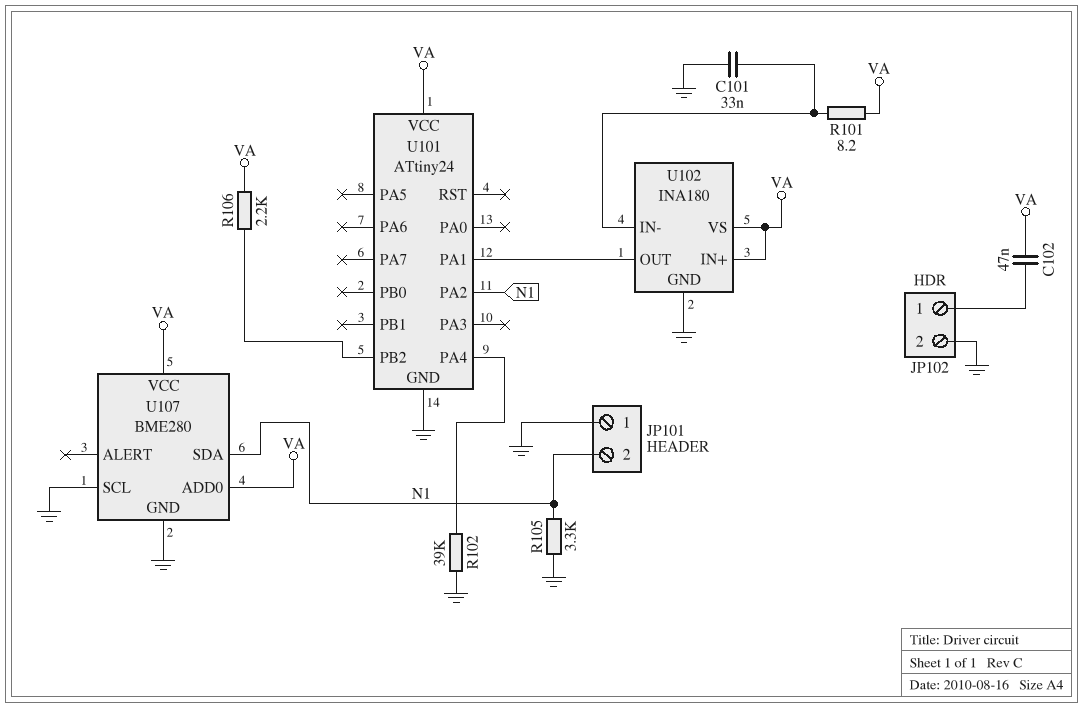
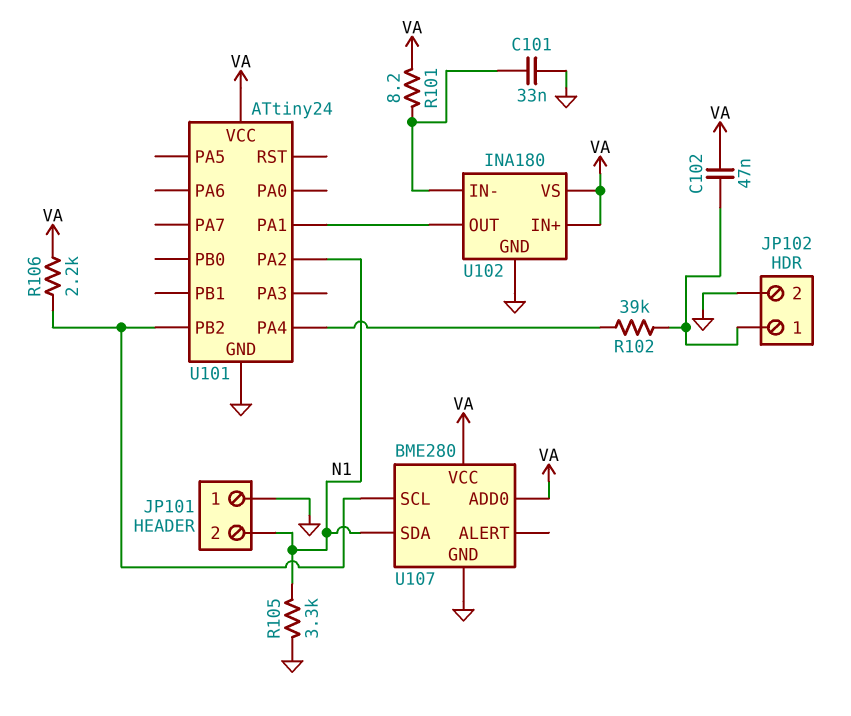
R102: 39k (GND, U101/PA4) -> 39k (JP102/1, U101/PA4)
U107 pin SCL: GND -> U101/PB2

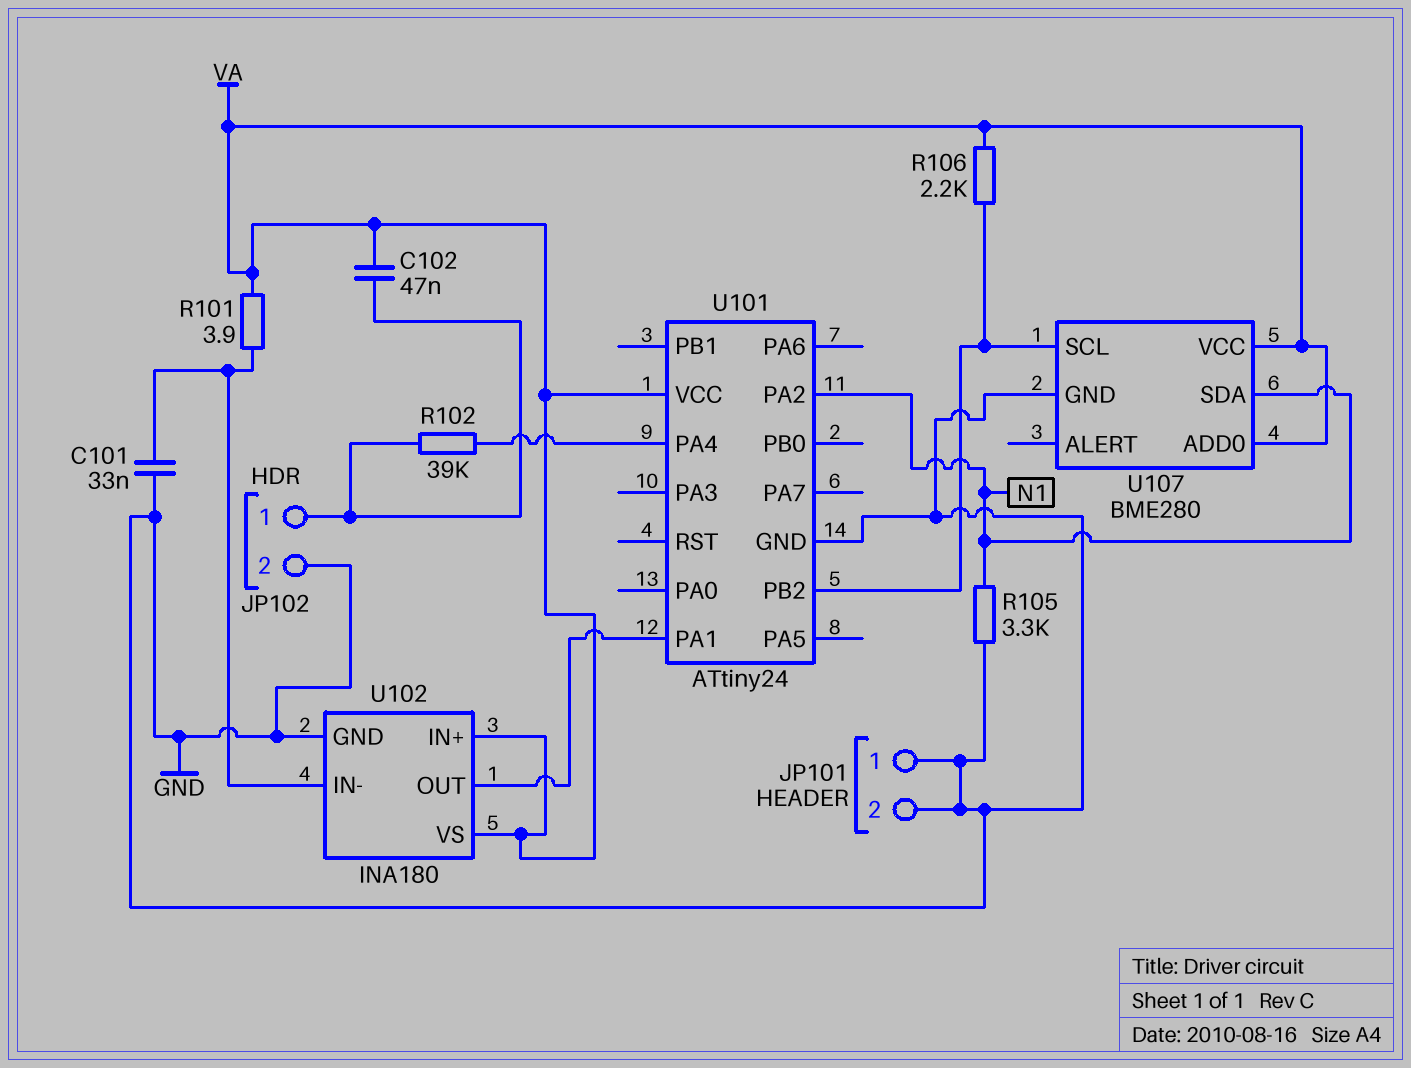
JP101 pin 2: N1 -> GND
R101: 8.2 (U102/IN-, VA) -> 3.9 (U102/IN-, VA)

